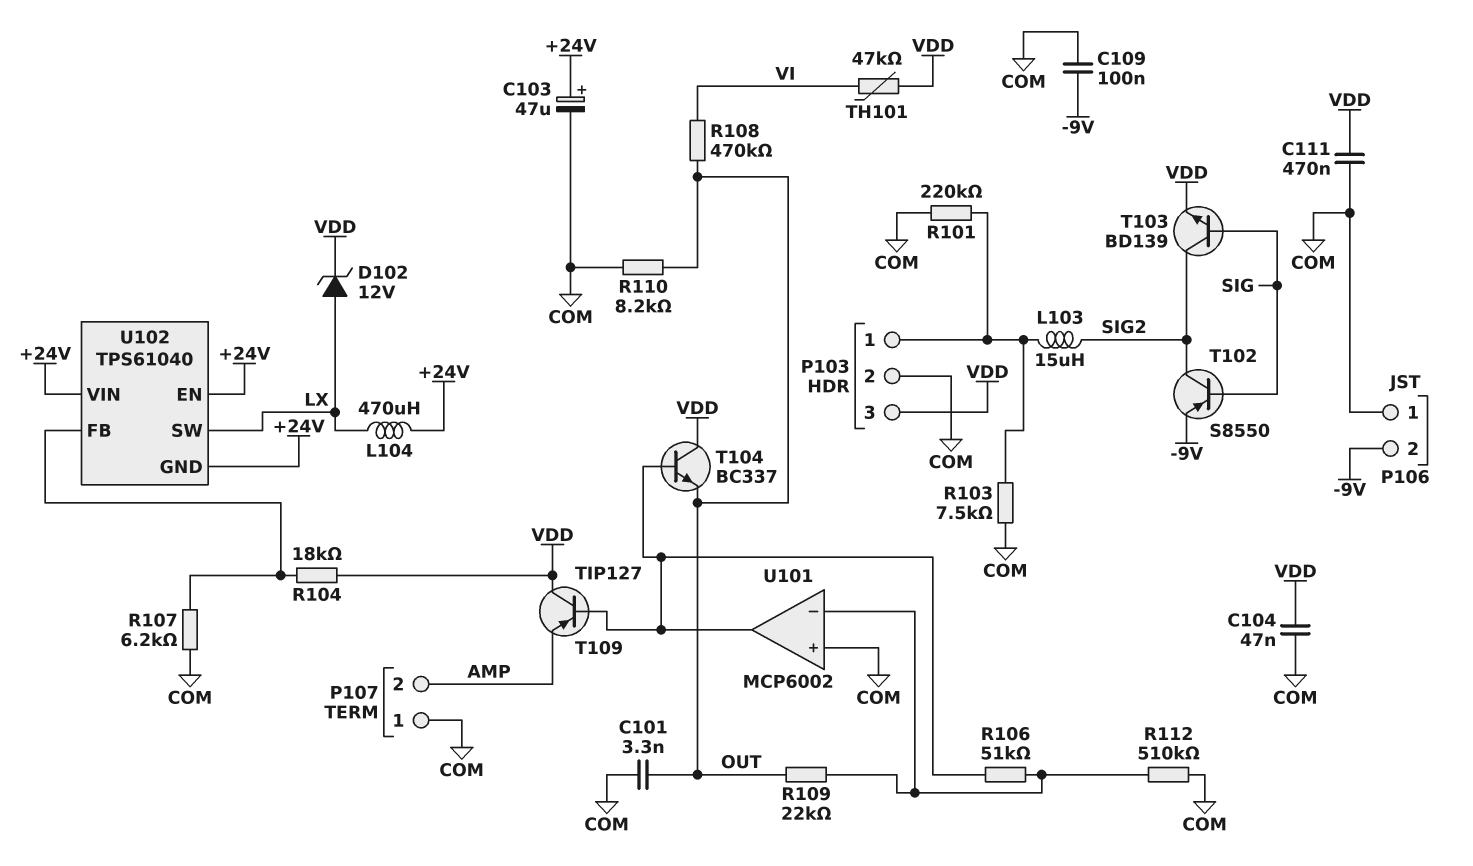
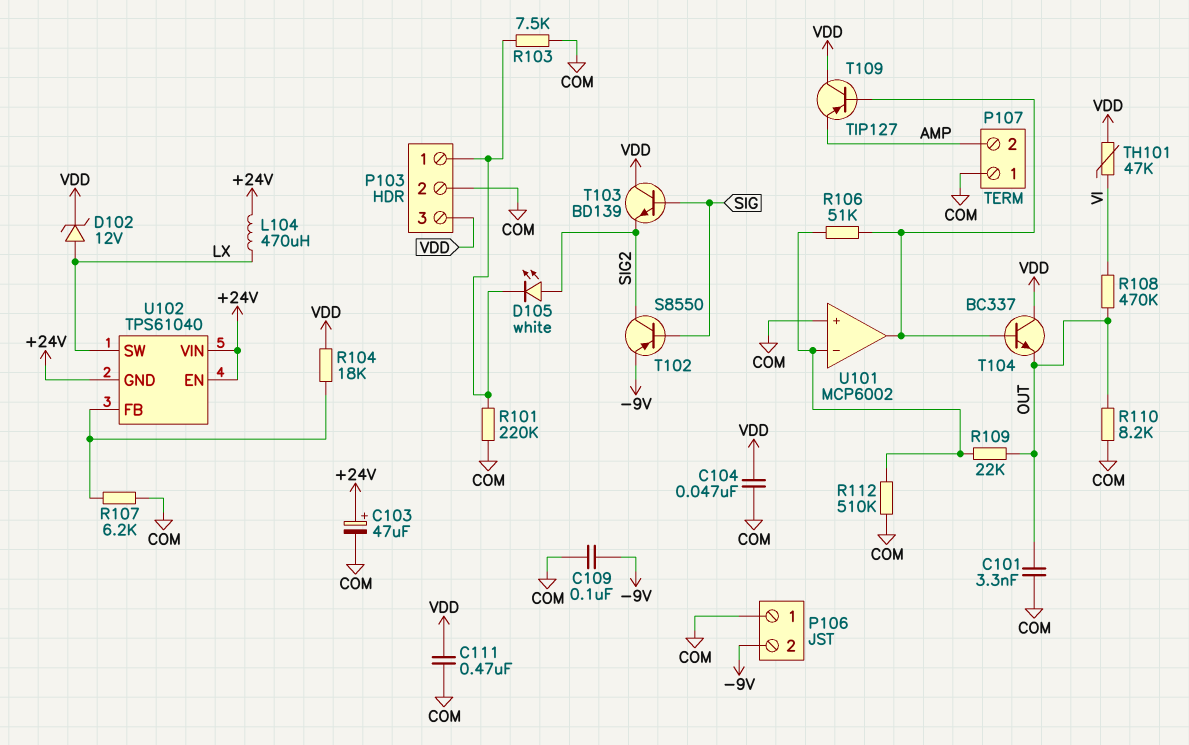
D105: none -> LED white (A SIG2, K P103/1)
L103: 15uH (P103/1, SIG2) -> none
T103: NPN BD139 (B SIG, C SIG2, E VDD) -> NPN BD139 (B SIG, C VDD, E SIG2)

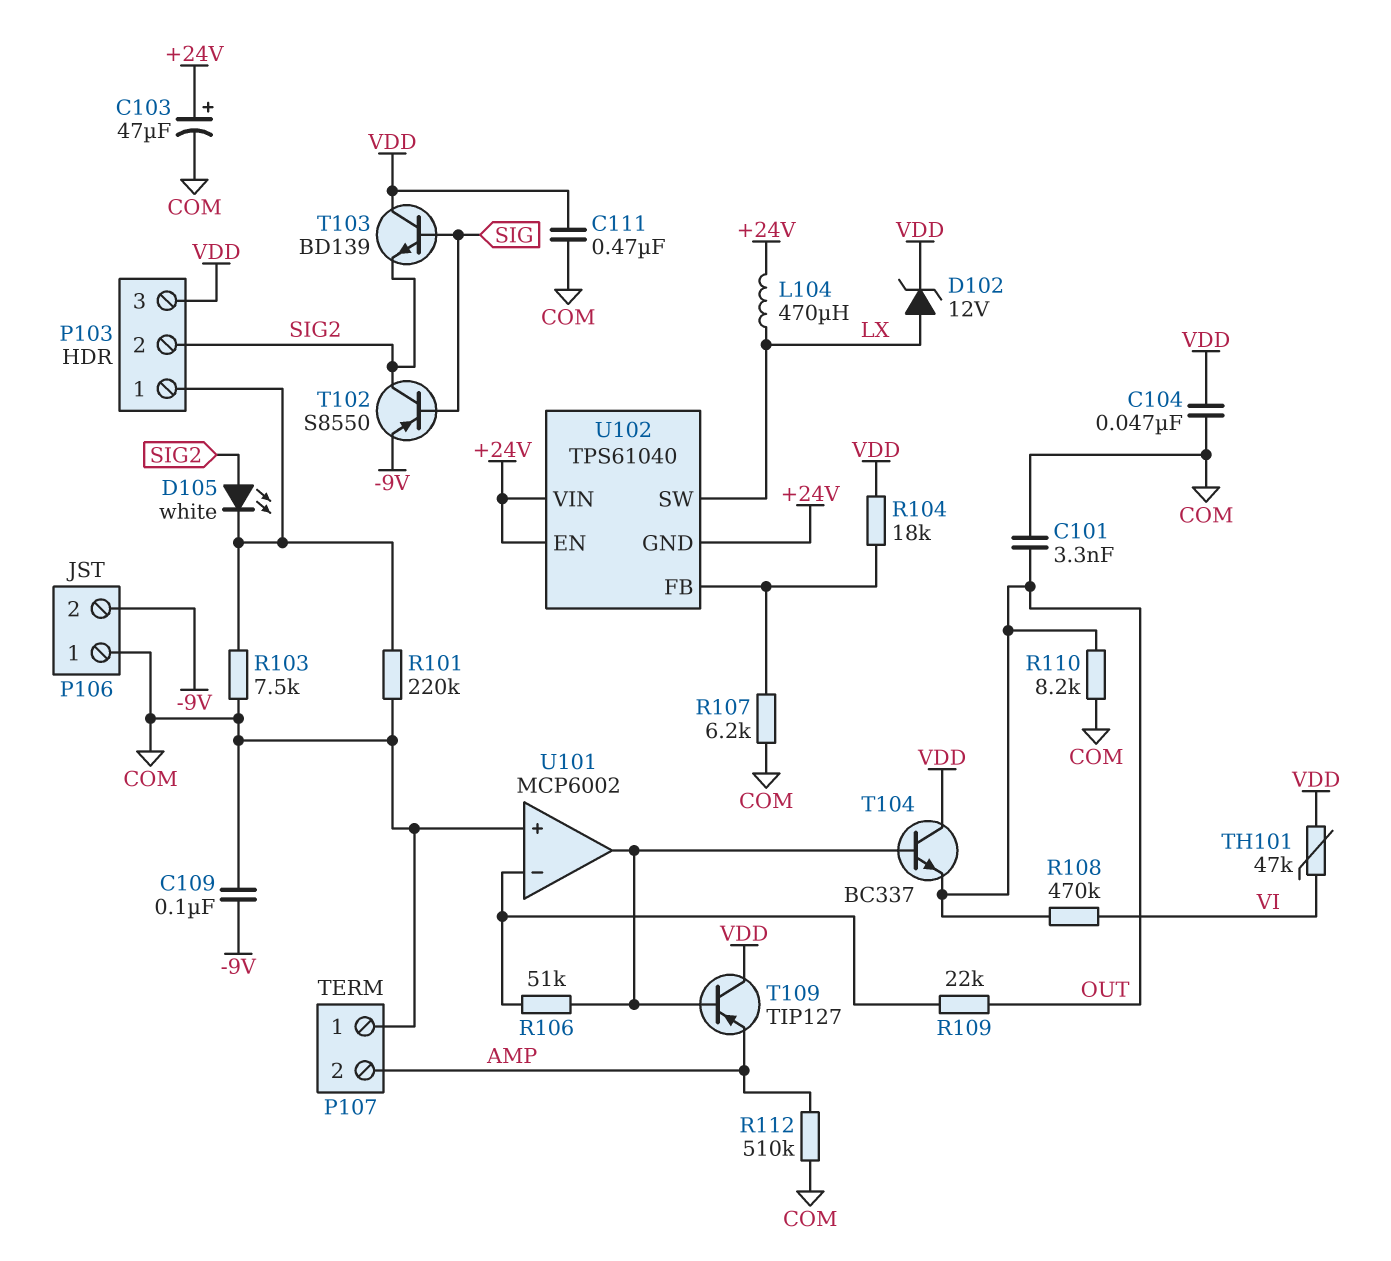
P103 pin 2: COM -> SIG2
R112: 510k (COM, U101/in-) -> 510k (AMP, COM)

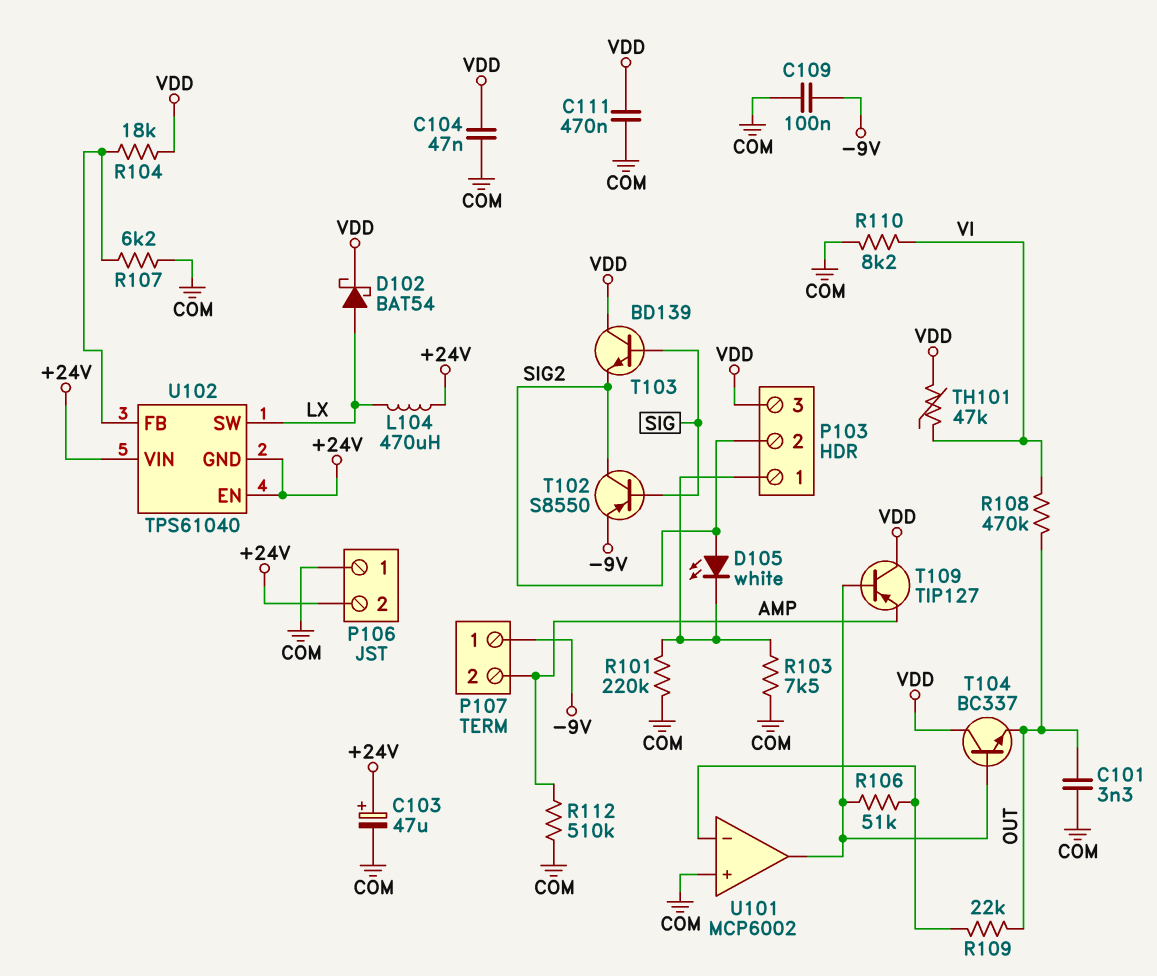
D102: zener 12V (A LX, K VDD) -> schottky BAT54 (A LX, K VDD)
P106 pin 2: -9V -> +24V
P107 pin 1: COM -> -9V
R110: 8.2k (COM, OUT) -> 8.2k (COM, VI)

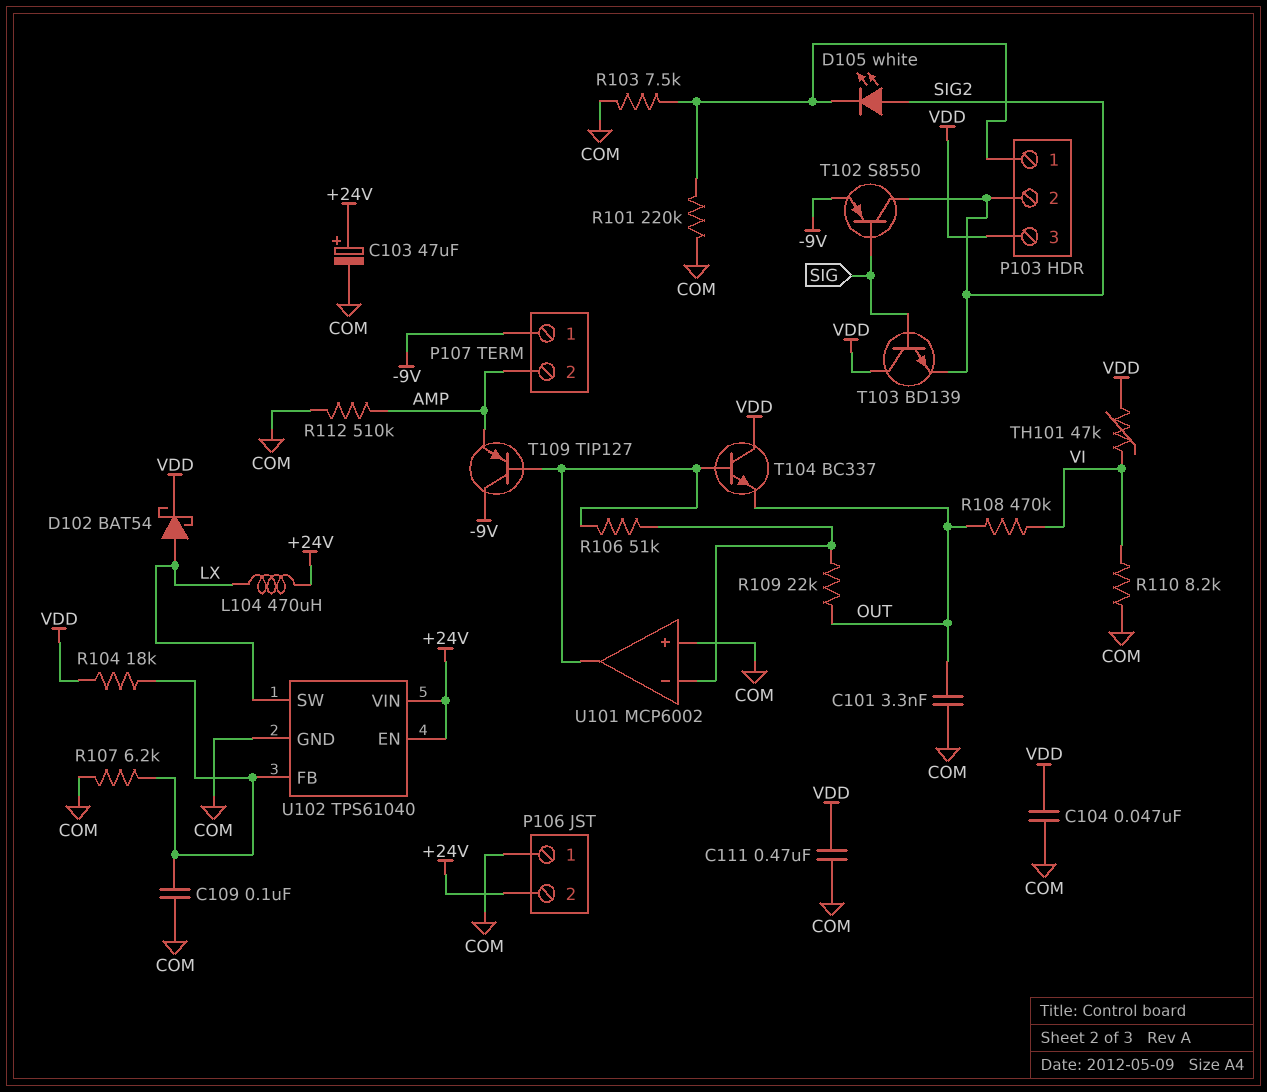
C109: 100nF (-9V, COM) -> 100nF (COM, U102/FB)
T109: PNP TIP127 (B U101/out, C VDD, E AMP) -> PNP TIP127 (B U101/out, C -9V, E AMP)
U102 pin GND: +24V -> COM

